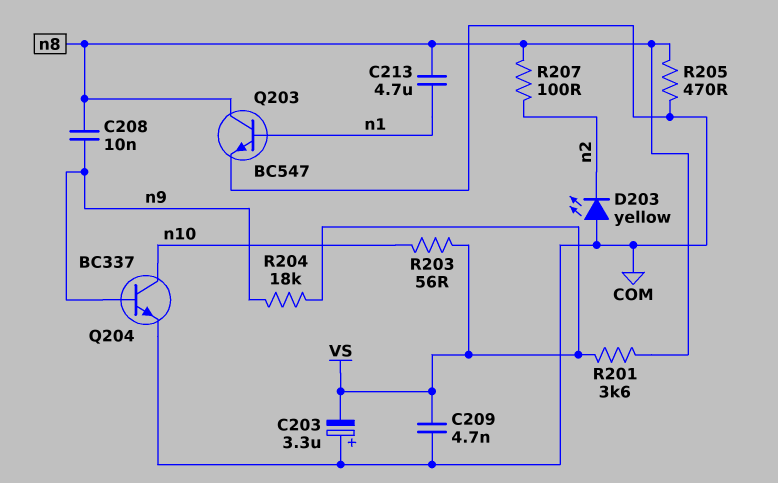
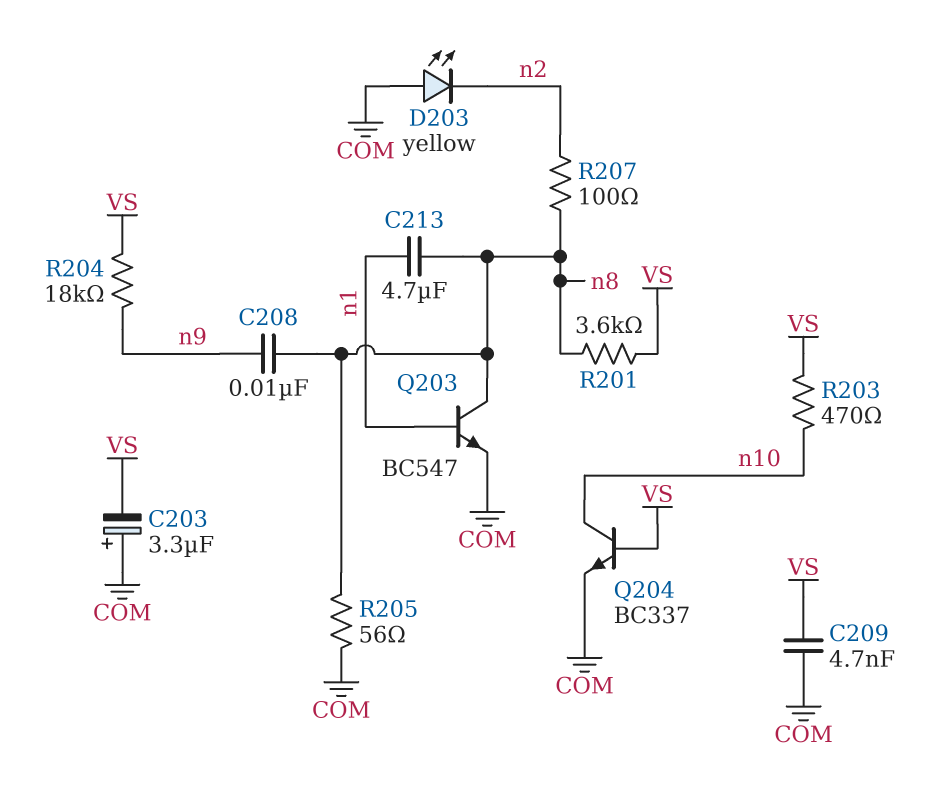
Q204: NPN BC337 (B n9, C n10, E COM) -> NPN BC337 (B VS, C n10, E COM)
R203: 56 (VS, n10) -> 470 (VS, n10)
R205: 470 (COM, n8) -> 56 (COM, n8)

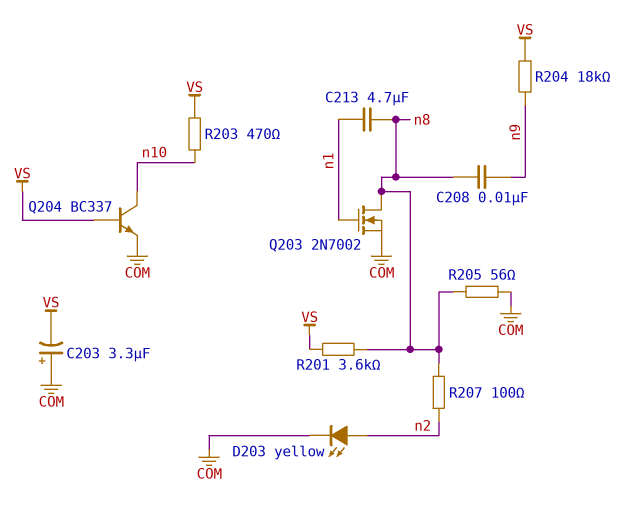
C209: 4.7nF (COM, VS) -> none
D203: LED yellow (A COM, K n2) -> LED yellow (A n2, K COM)
Q203: NPN BC547 (B n1, C n8, E COM) -> NMOS 2N7002 (G n1, D n8, S COM)

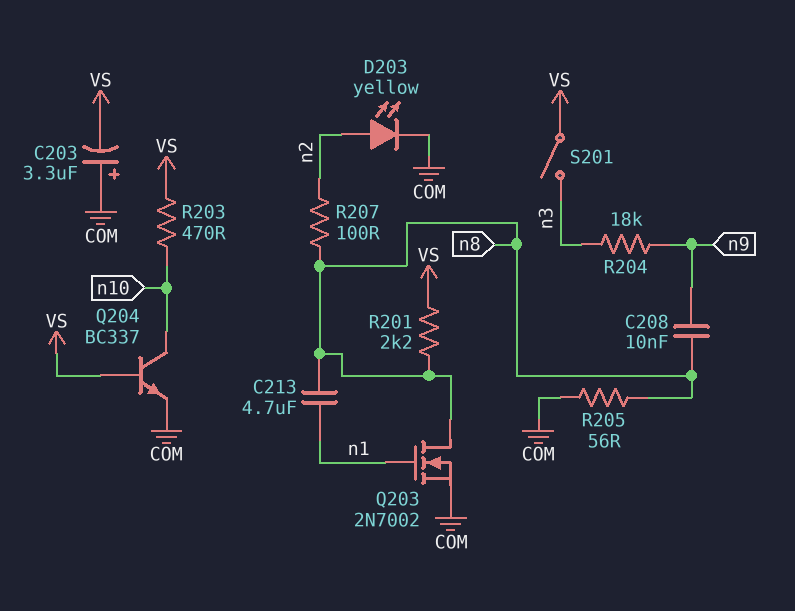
R201: 3.6k (VS, n8) -> 2.2k (VS, n8)
R204: 18k (VS, n9) -> 18k (n3, n9)
S201: none -> switch (VS, n3)

